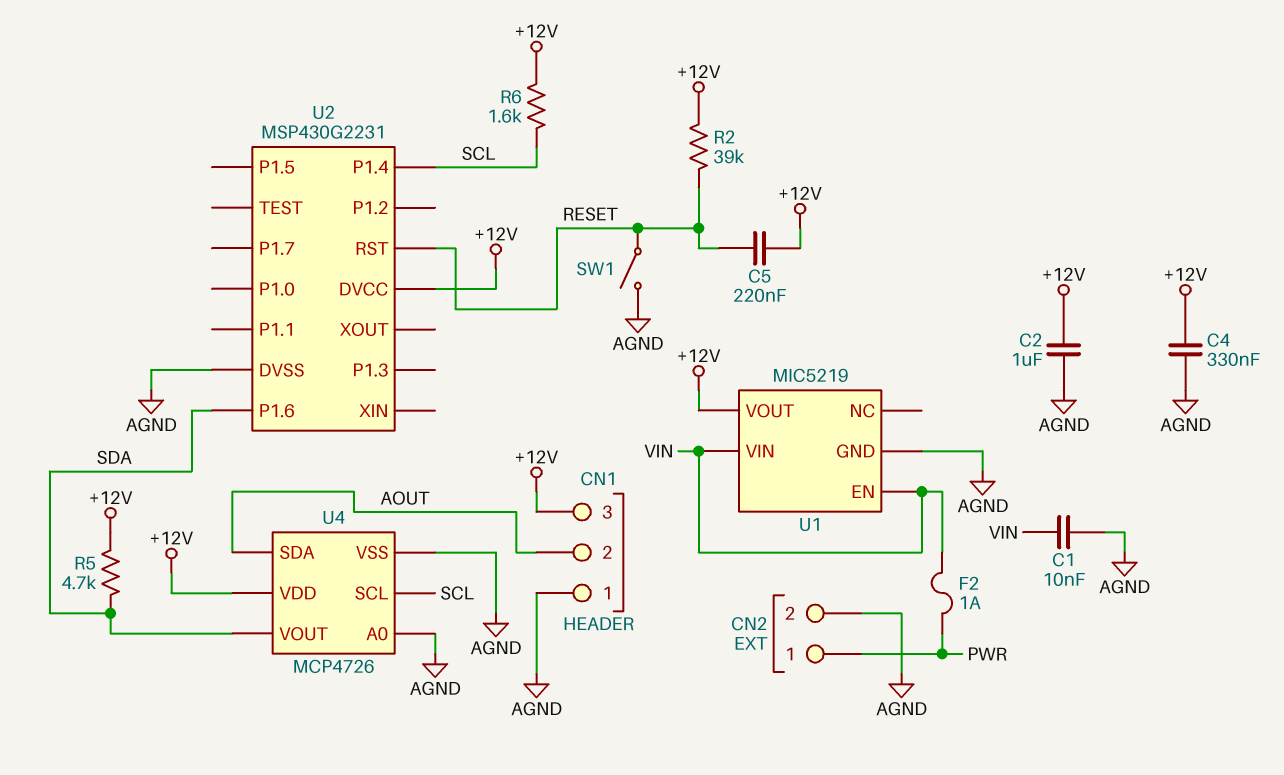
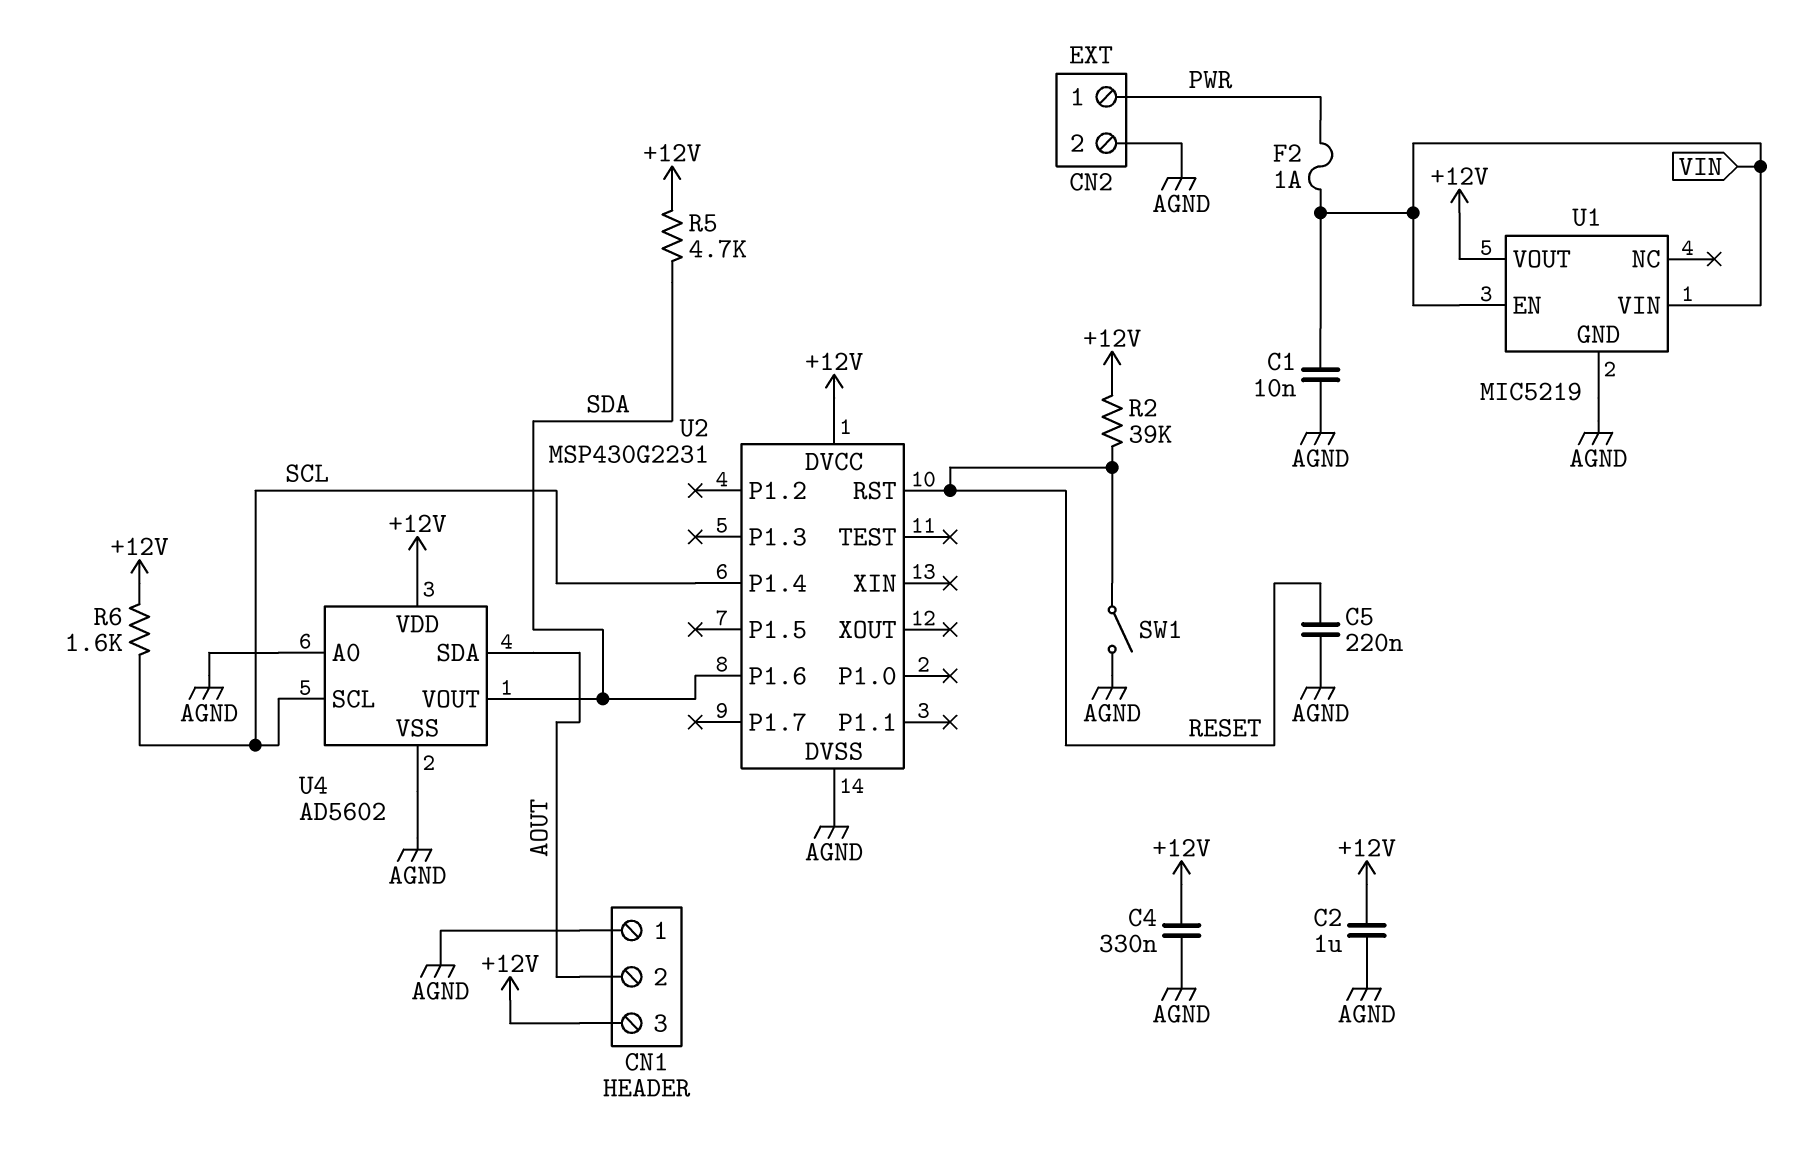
C5: 220nF (+12V, RESET) -> 220nF (AGND, RESET)
U4: MCP4726 -> AD5602

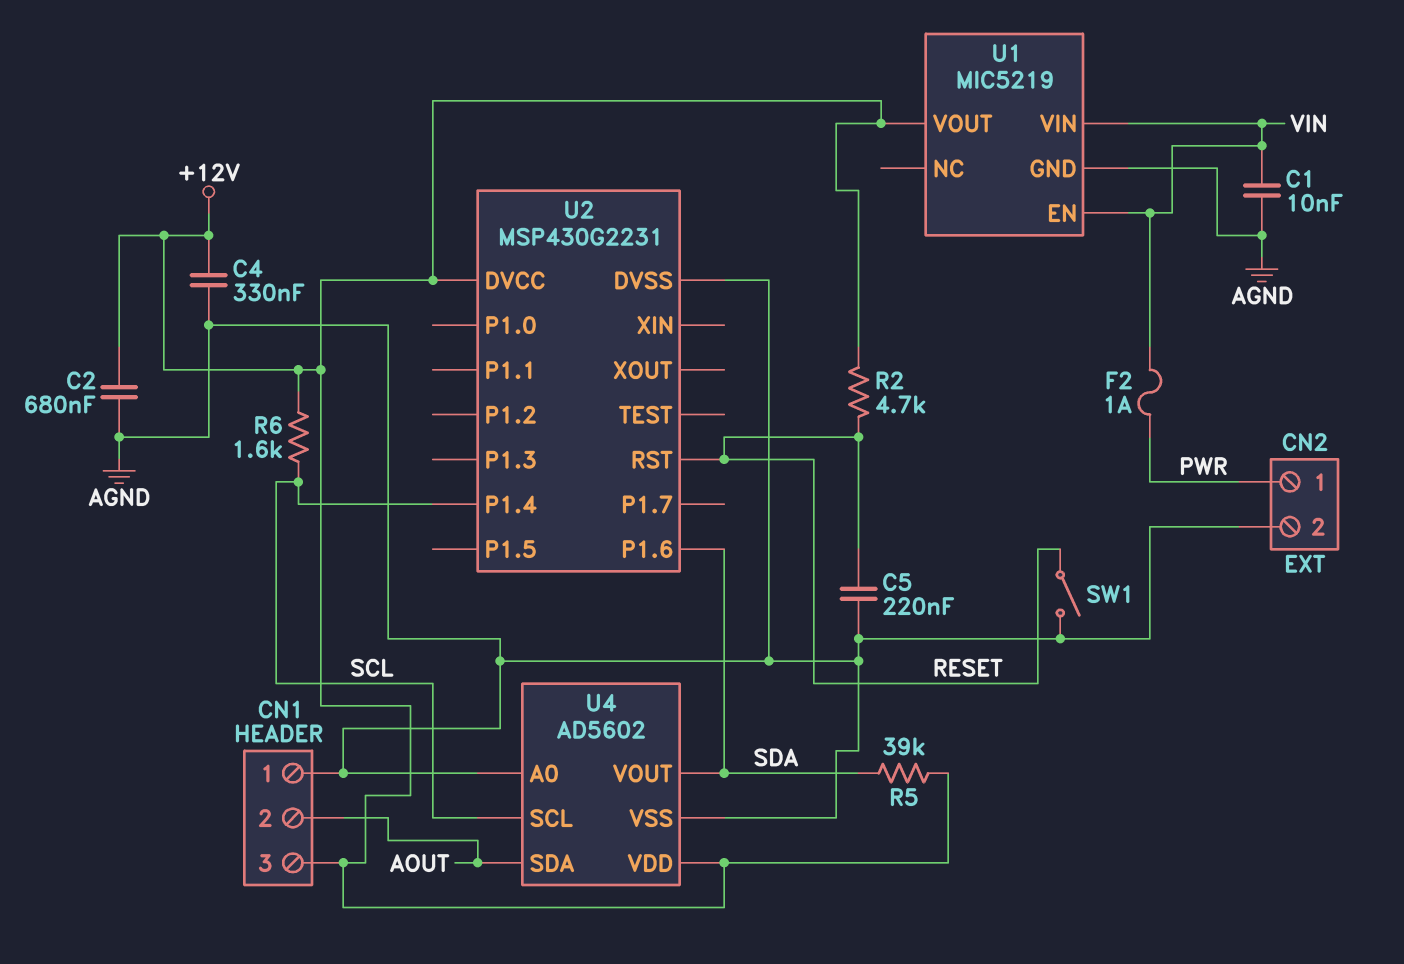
C2: 1uF (+12V, AGND) -> 680nF (+12V, AGND)
R2: 39k (+12V, RESET) -> 4.7k (+12V, RESET)
R5: 4.7k (+12V, SDA) -> 39k (+12V, SDA)

